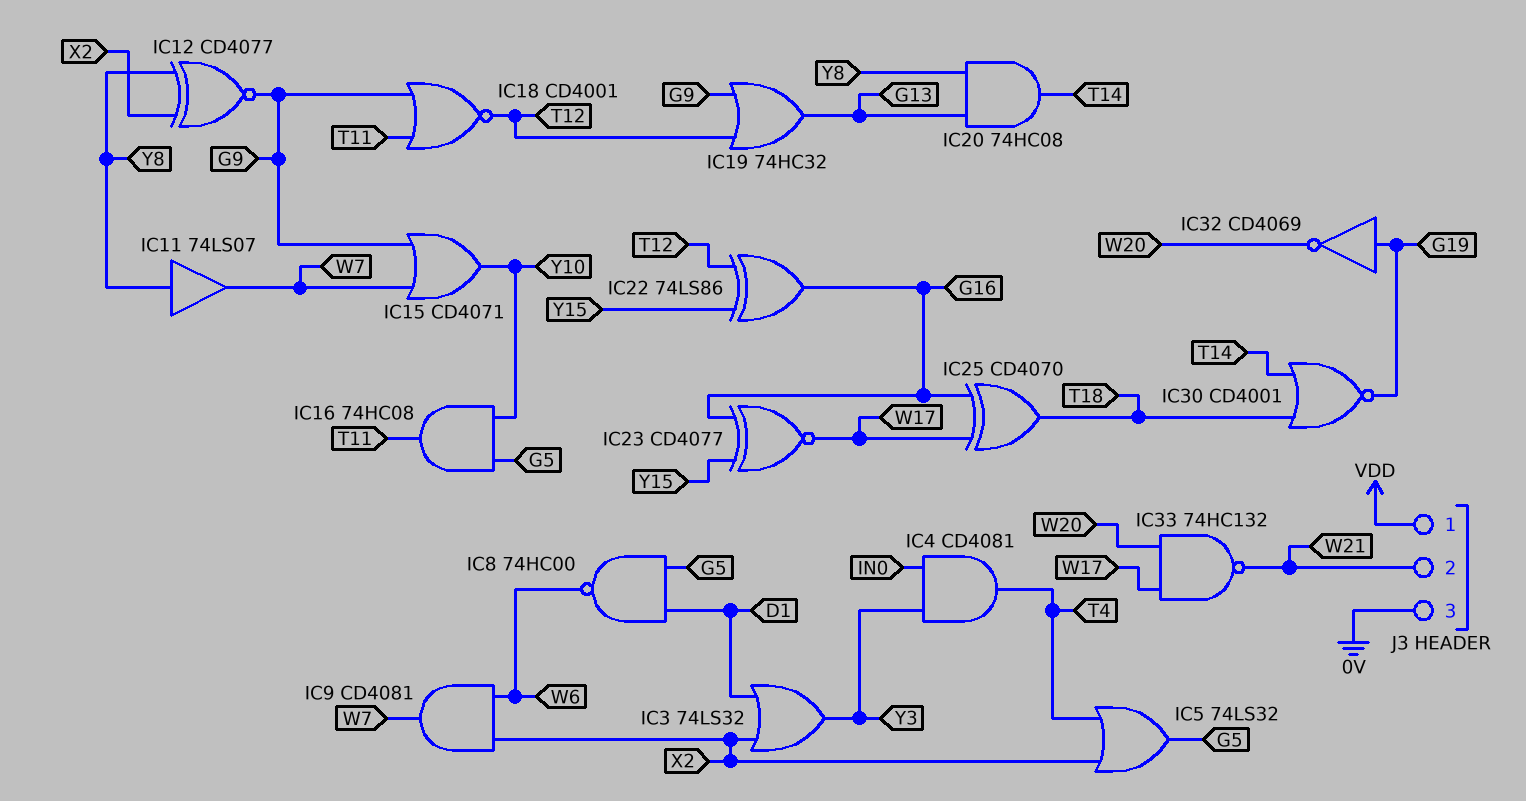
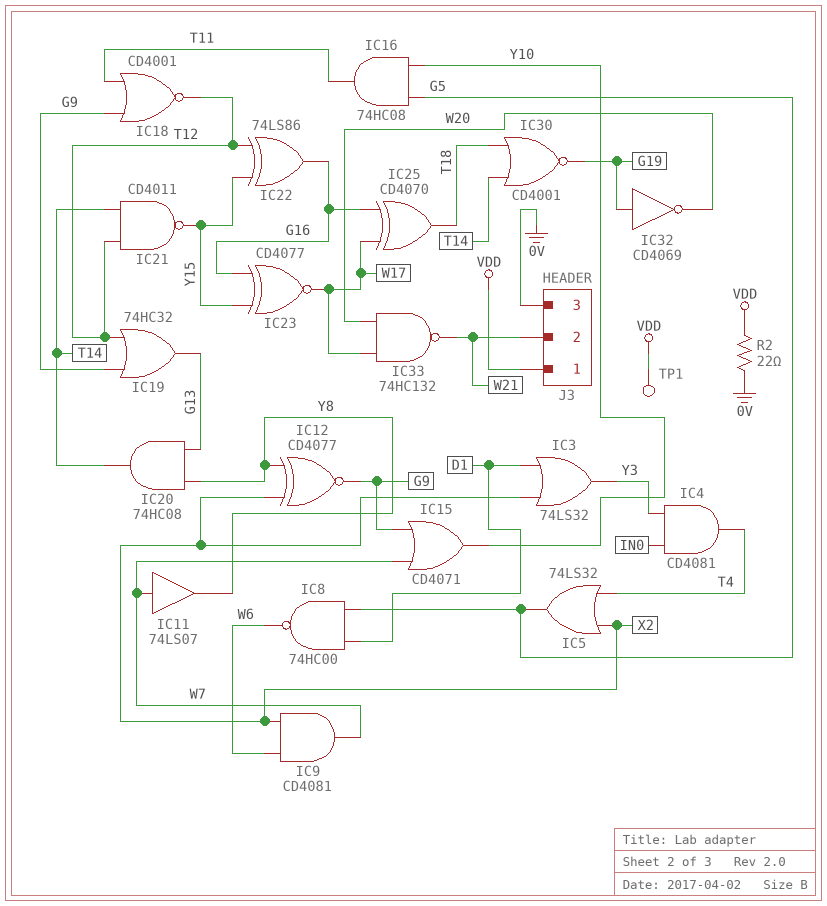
IC11: buffer 74LS07 (in Y8, out W7) -> buffer 74LS07 (in W7, out Y8)
IC21: none -> NAND CD4011 (in T12, in T14, out Y15)
R2: none -> 22 (0V, VDD)
TP1: none -> test point (VDD)

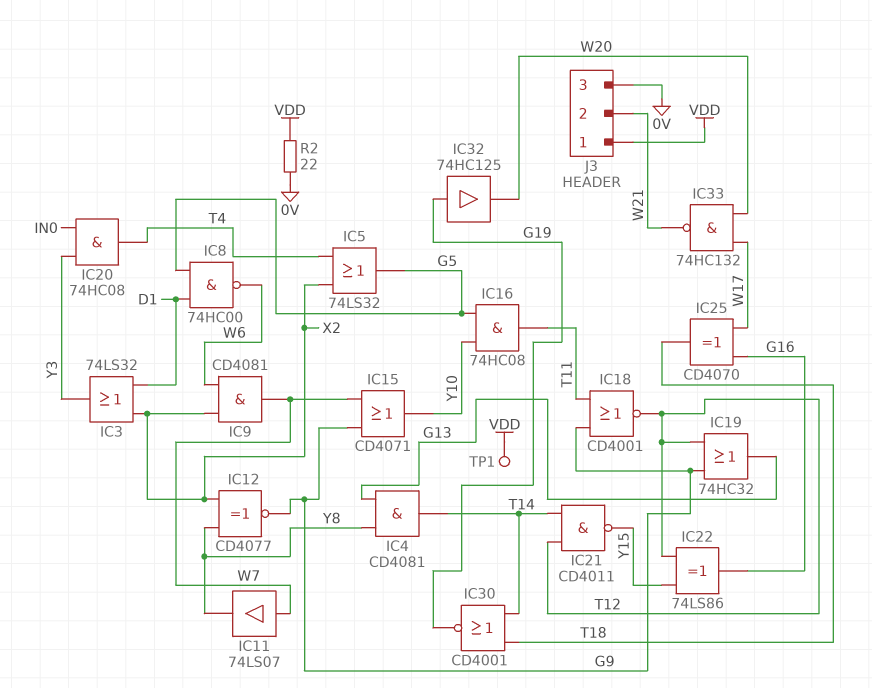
IC4: AND CD4081 (in IN0, in Y3, out T4) -> AND CD4081 (in G13, in Y8, out T14)
IC20: AND 74HC08 (in G13, in Y8, out T14) -> AND 74HC08 (in IN0, in Y3, out T4)
IC23: XNOR CD4077 (in G16, in Y15, out W17) -> none
IC32: NOT CD4069 (in G19, out W20) -> buffer 74HC125 (in G19, out W20)

